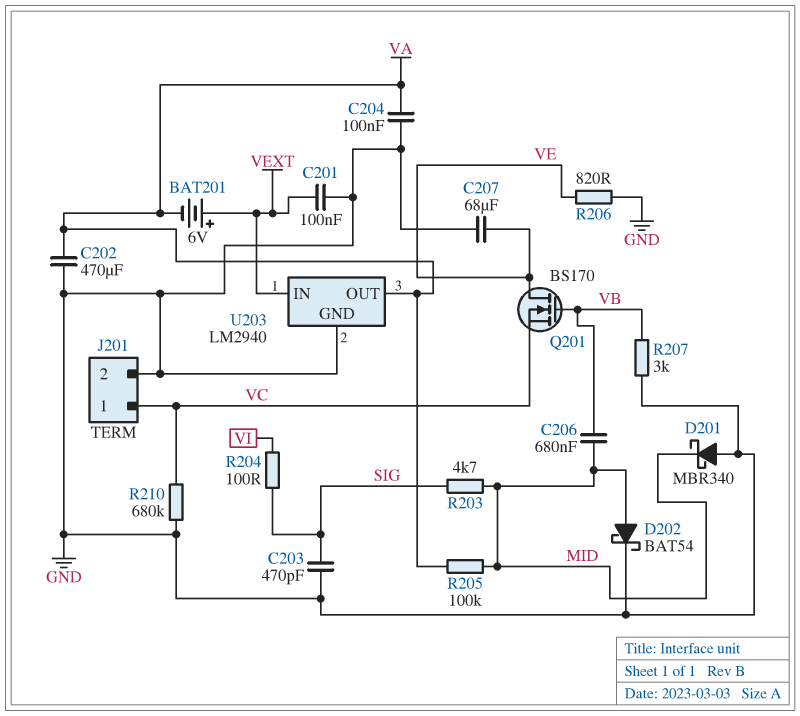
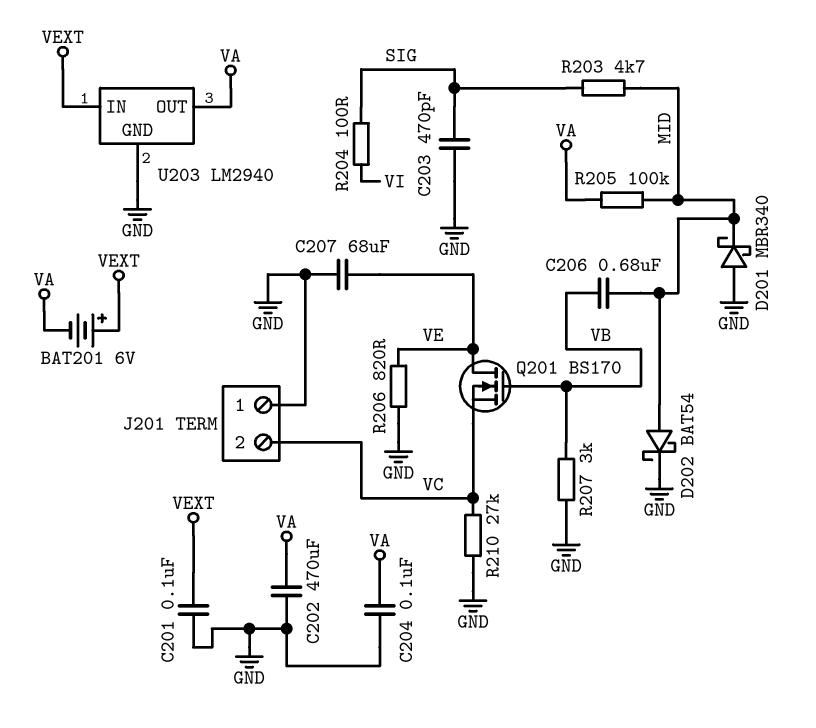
J201 pin 1: VC -> GND
J201 pin 2: GND -> VC
R210: 680k (GND, VC) -> 27k (GND, VC)

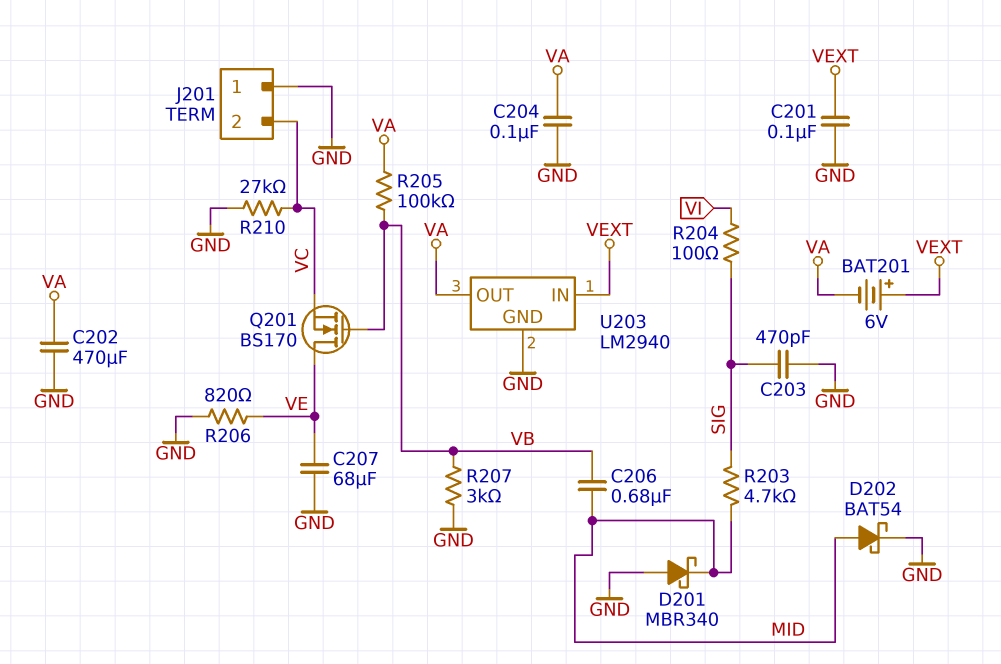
R205: 100k (MID, VA) -> 100k (VA, VB)

